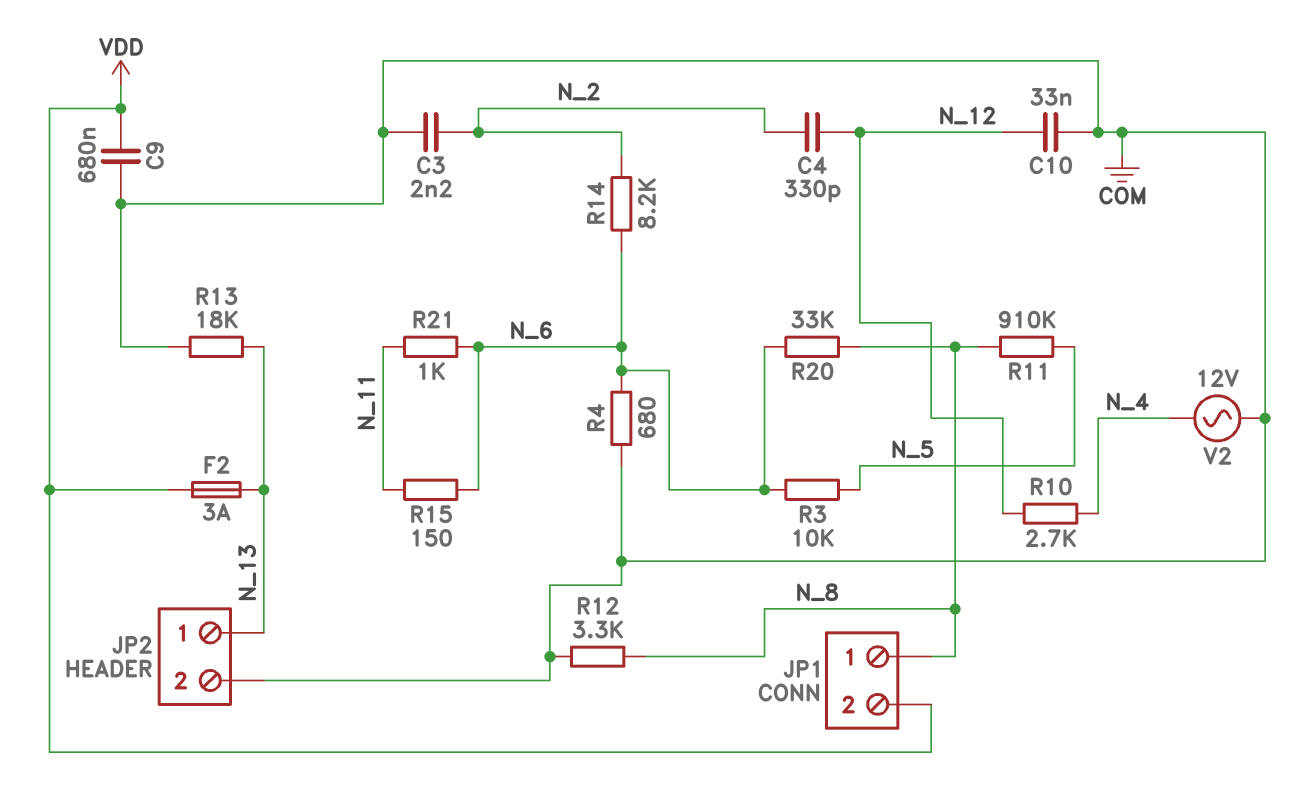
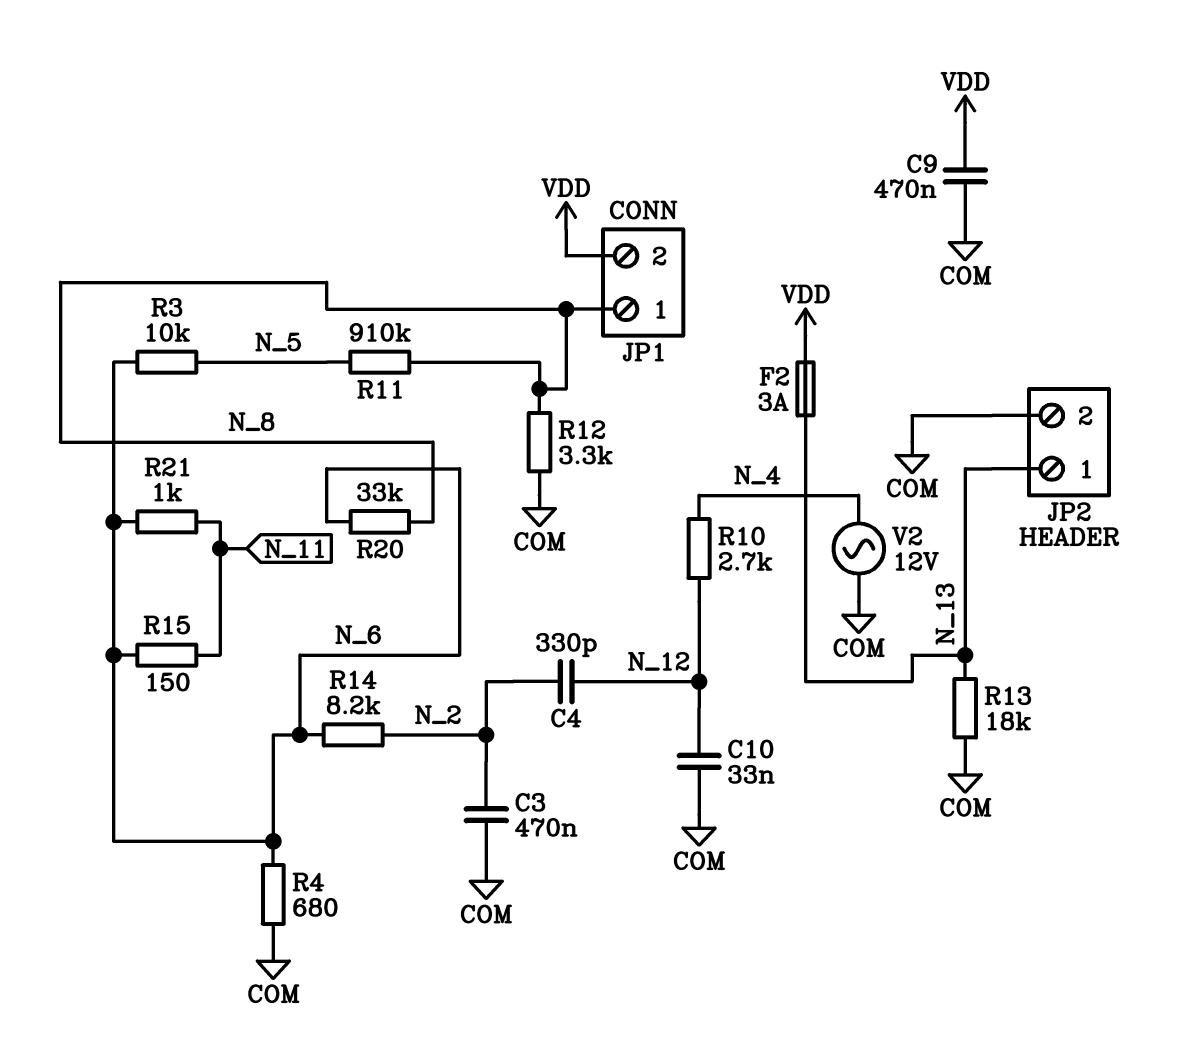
C3: 2.2nF (COM, N_2) -> 470nF (COM, N_2)
C9: 680nF (COM, VDD) -> 470nF (COM, VDD)

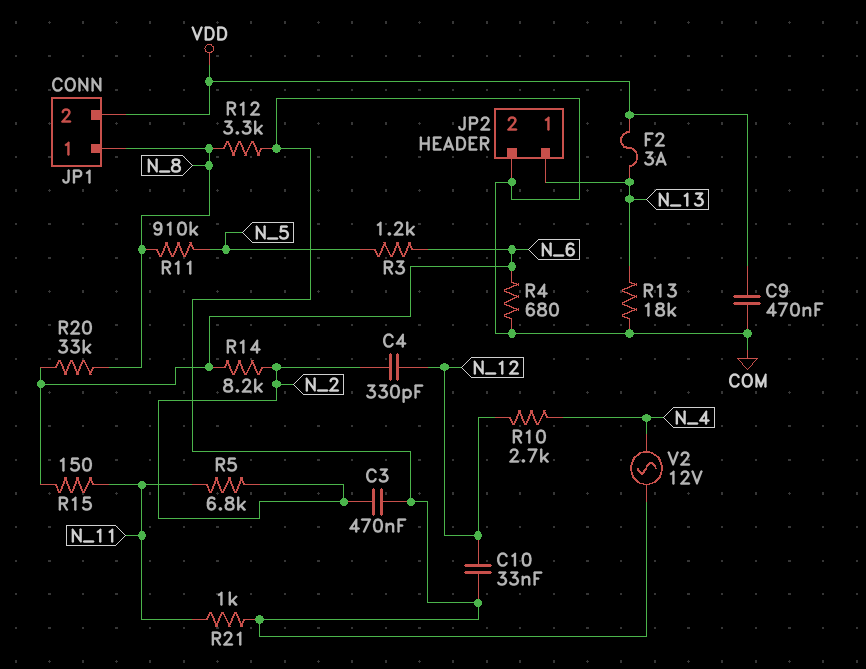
R3: 10k (N_5, N_6) -> 1.2k (N_5, N_6)
R5: none -> 6.8k (N_2, N_11)
R21: 1k (N_6, N_11) -> 1k (COM, N_11)

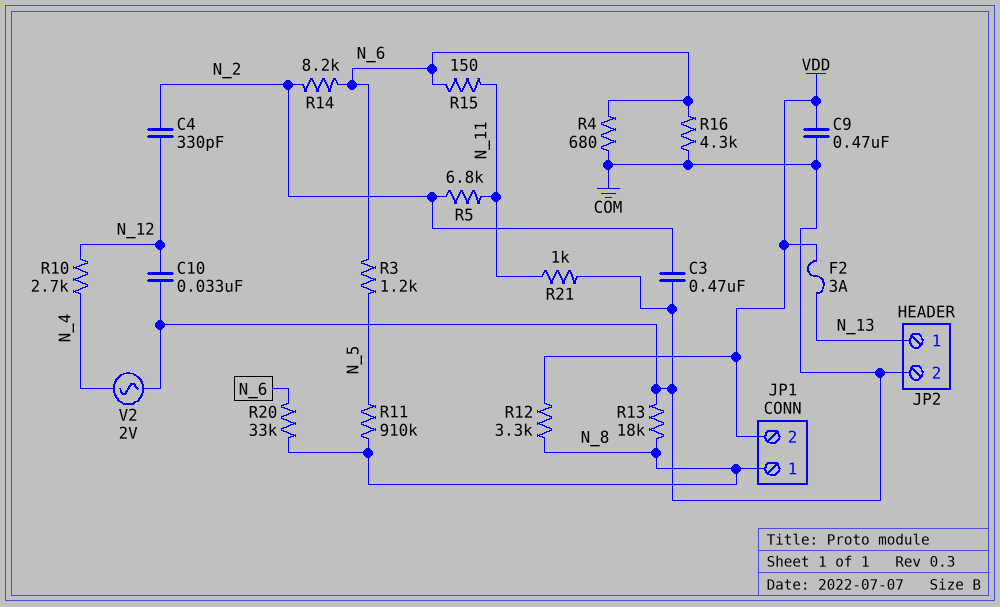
R12: 3.3k (COM, N_8) -> 3.3k (N_8, VDD)
R13: 18k (COM, N_13) -> 18k (COM, N_8)
R16: none -> 4.3k (COM, N_6)
V2: AC 12V (COM, N_4) -> AC 2V (COM, N_4)

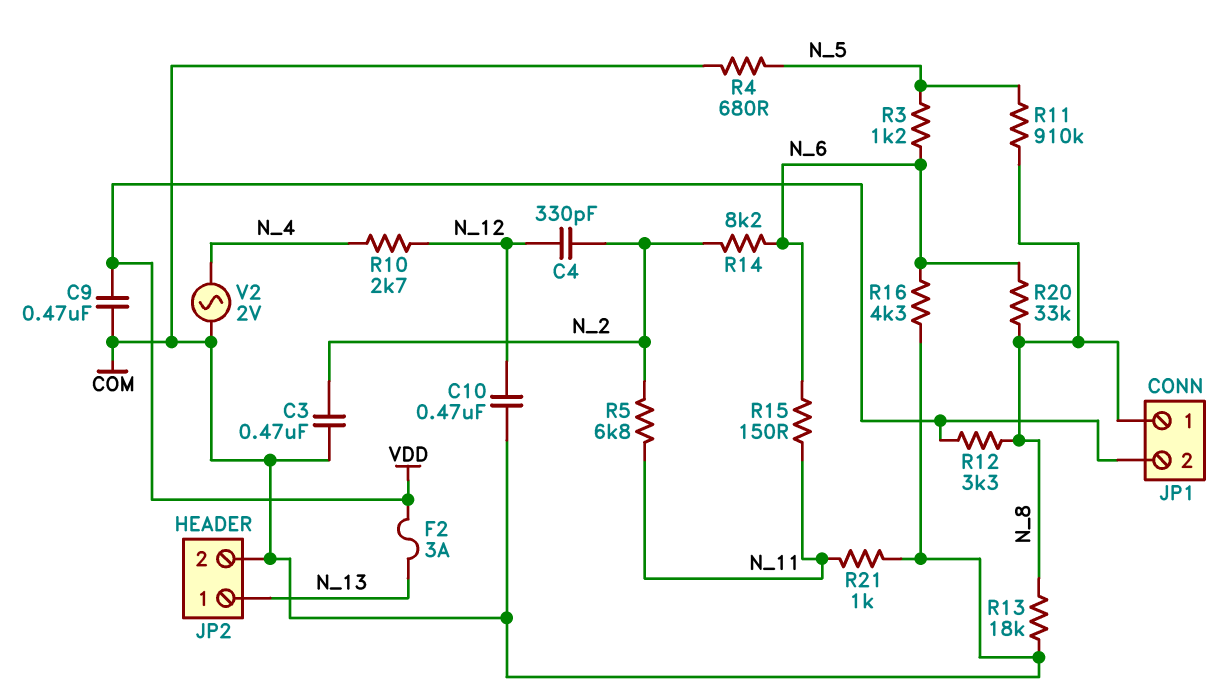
C10: 33nF (COM, N_12) -> 470nF (COM, N_12)
R4: 680 (COM, N_6) -> 680 (COM, N_5)

